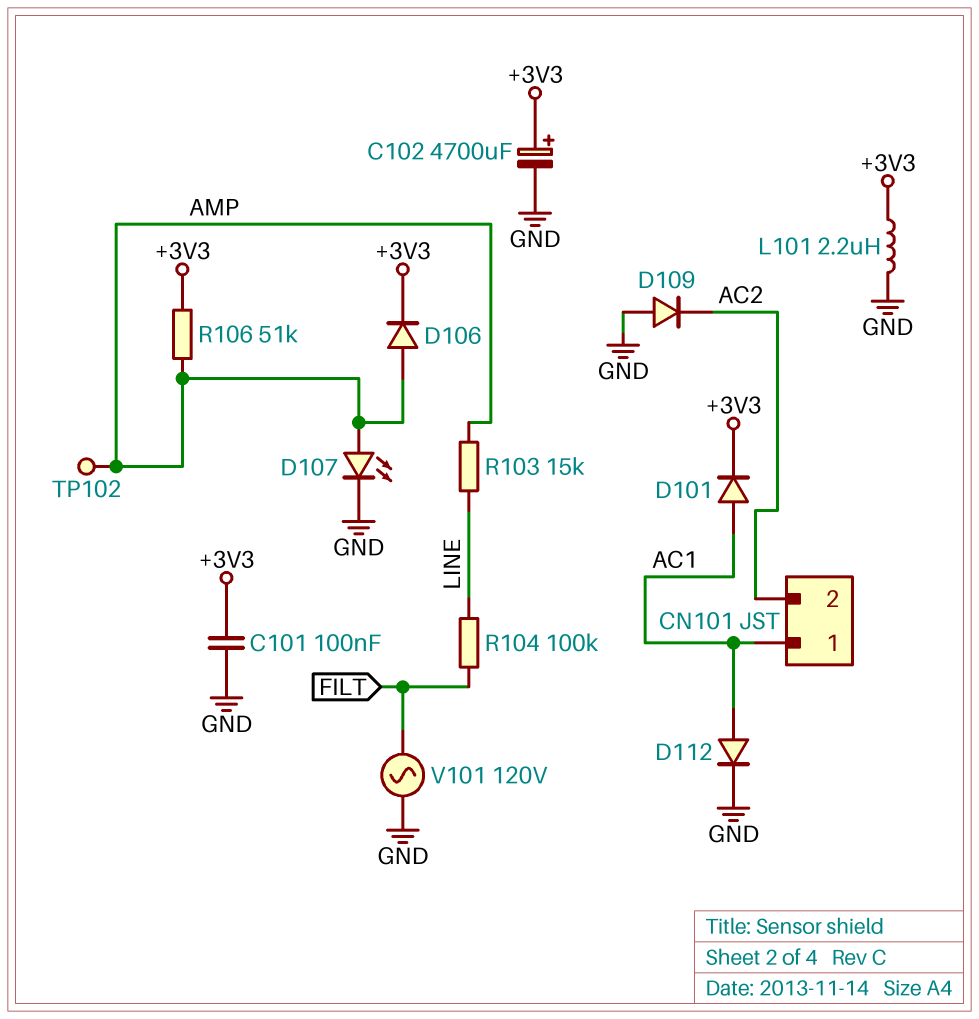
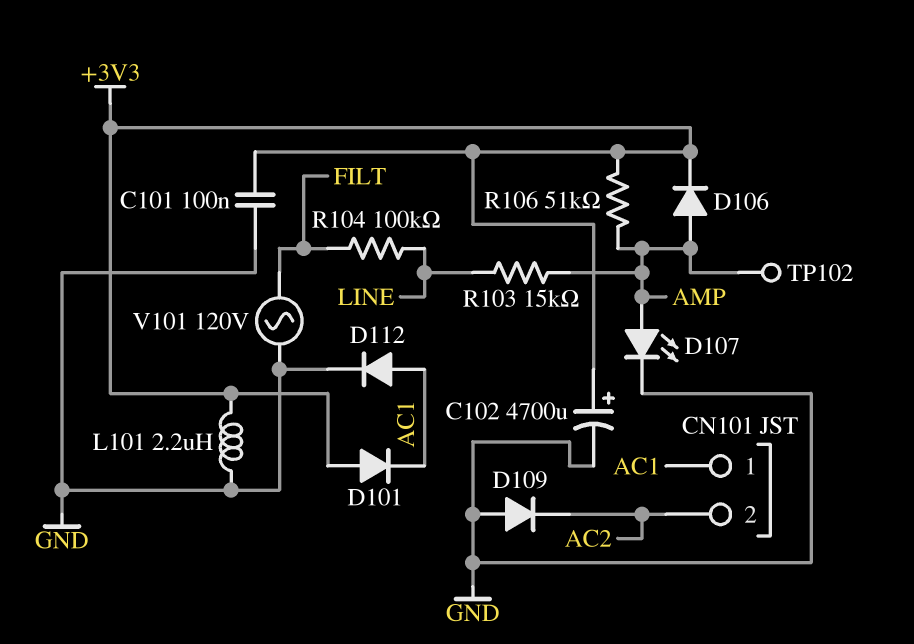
D101: diode (A AC1, K +3V3) -> diode (A +3V3, K AC1)

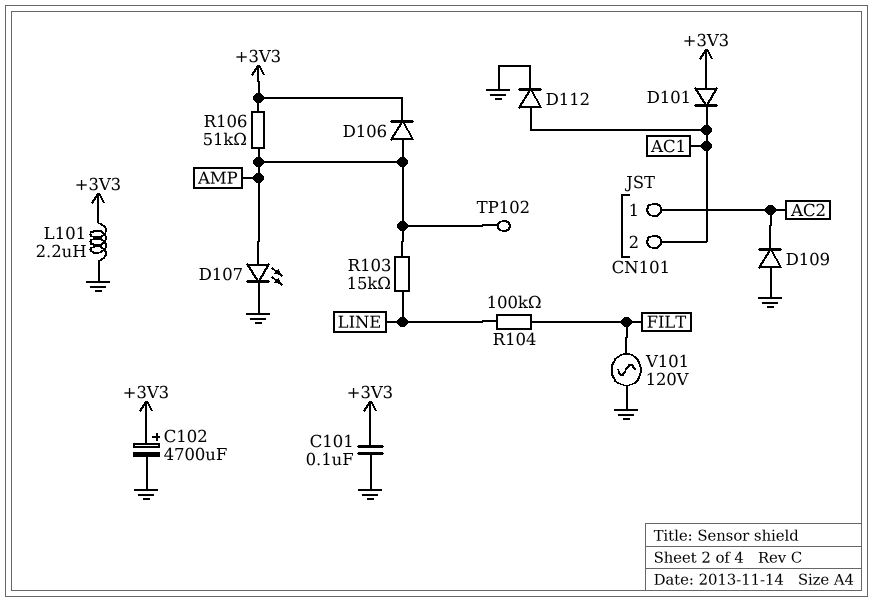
CN101 pin 1: AC1 -> AC2
CN101 pin 2: AC2 -> AC1

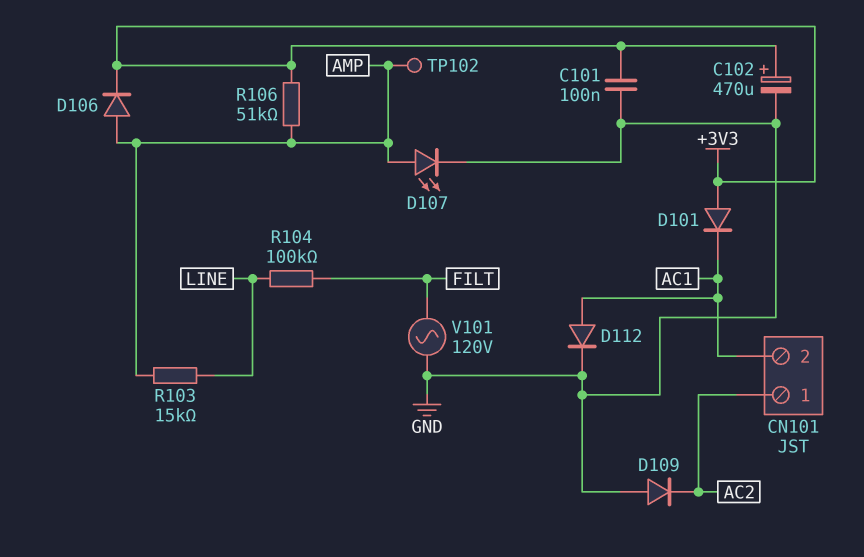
C102: 4700uF (plus +3V3, minus GND) -> 470uF (plus +3V3, minus GND)
L101: 2.2uH (+3V3, GND) -> none

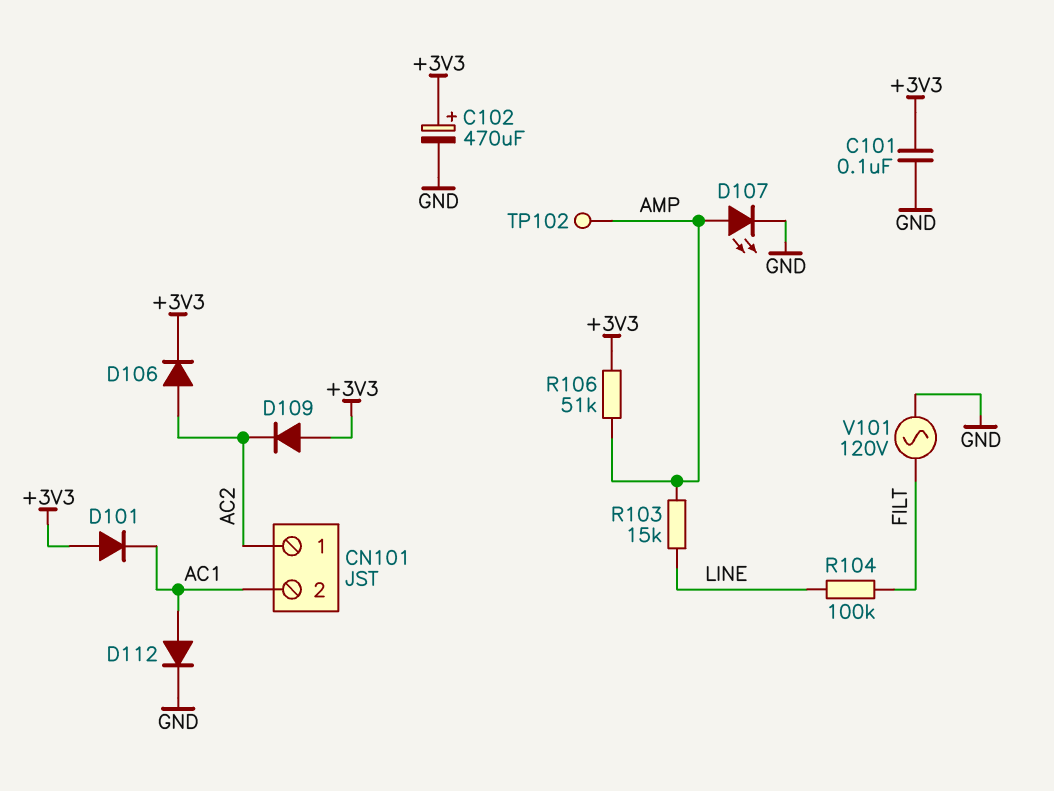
D106: diode (A AMP, K +3V3) -> diode (A AC2, K +3V3)
D109: diode (A GND, K AC2) -> diode (A +3V3, K AC2)

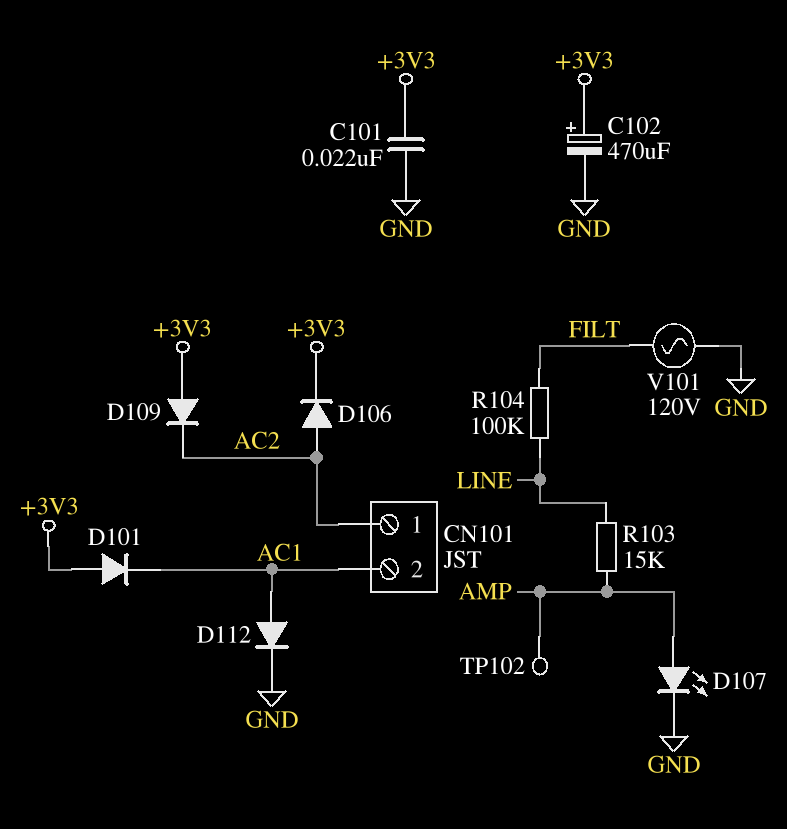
C101: 100nF (+3V3, GND) -> 22nF (+3V3, GND)
R106: 51k (+3V3, AMP) -> none

